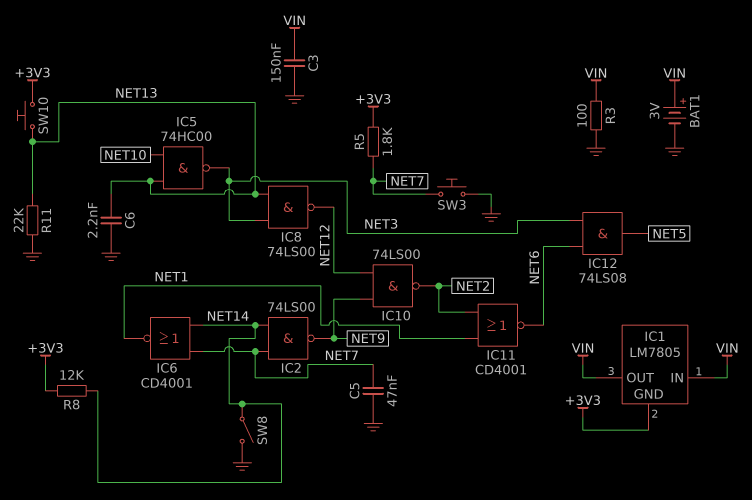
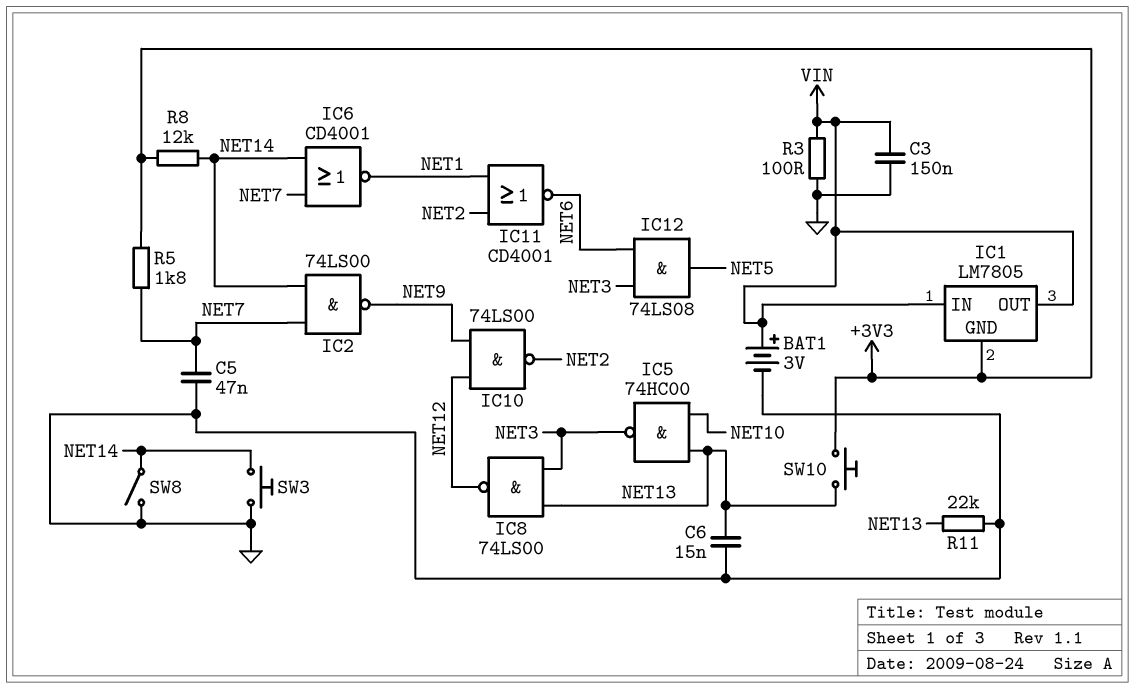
C6: 2.2nF (GND, NET13) -> 15nF (GND, NET13)
SW3: button (GND, NET7) -> button (GND, NET14)

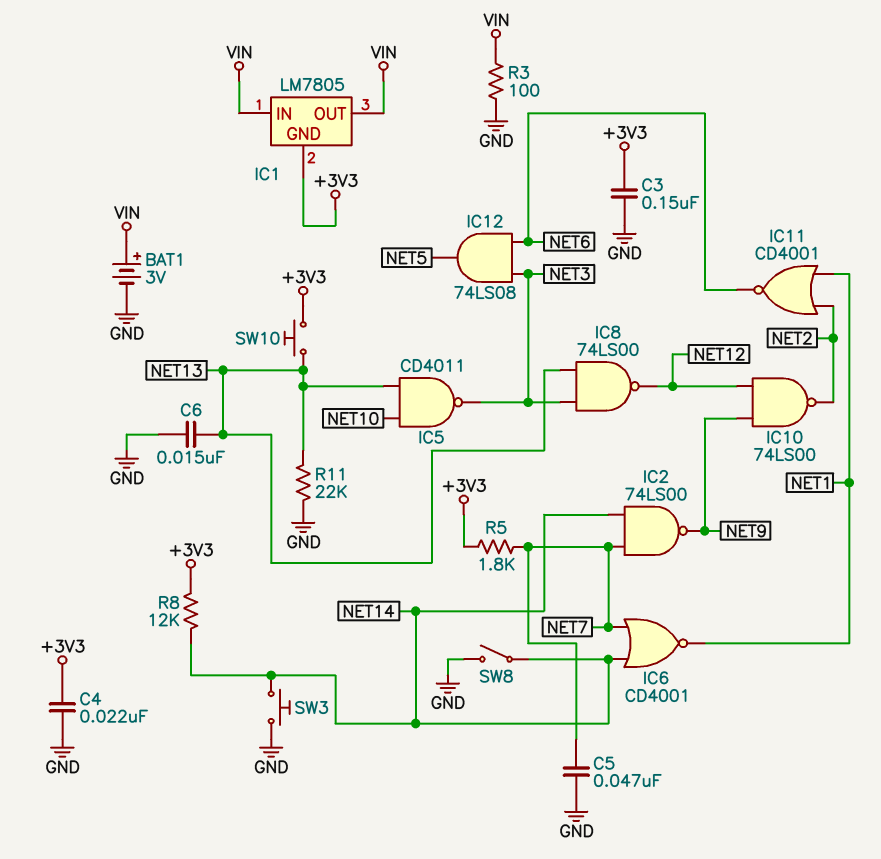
C3: 150nF (GND, VIN) -> 150nF (+3V3, GND)
C4: none -> 22nF (+3V3, GND)
IC5: NAND 74HC00 (in NET10, in NET13, out NET3) -> NAND CD4011 (in NET10, in NET13, out NET3)

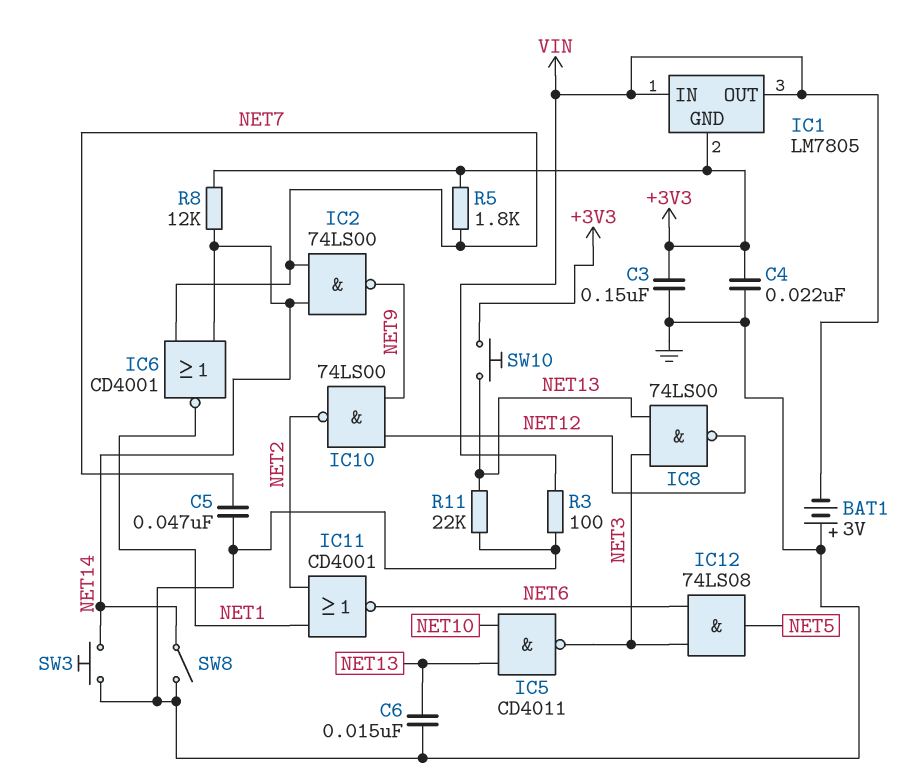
BAT1: 3V (plus VIN, minus GND) -> 3V (plus GND, minus VIN)

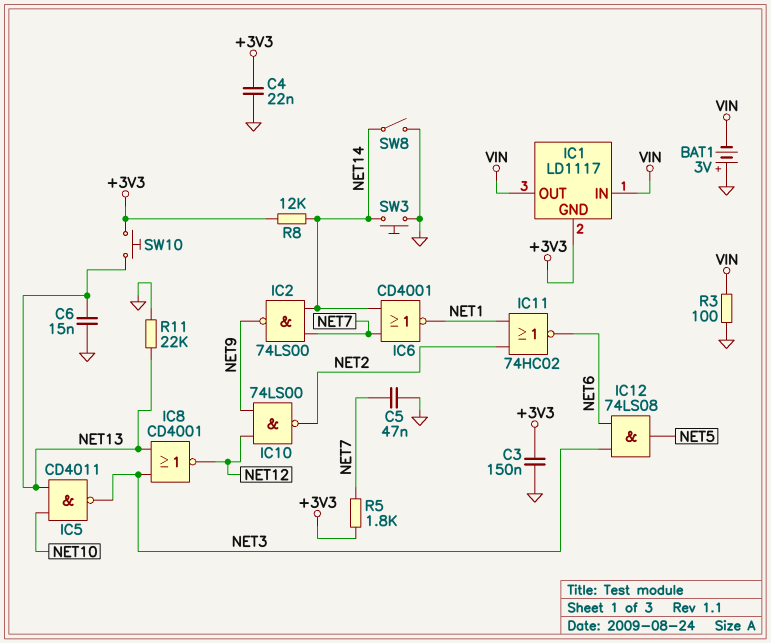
IC1: LM7805 -> LD1117
IC8: NAND 74LS00 (in NET3, in NET13, out NET12) -> NOR CD4001 (in NET3, in NET13, out NET12)
IC11: NOR CD4001 (in NET1, in NET2, out NET6) -> NOR 74HC02 (in NET1, in NET2, out NET6)

